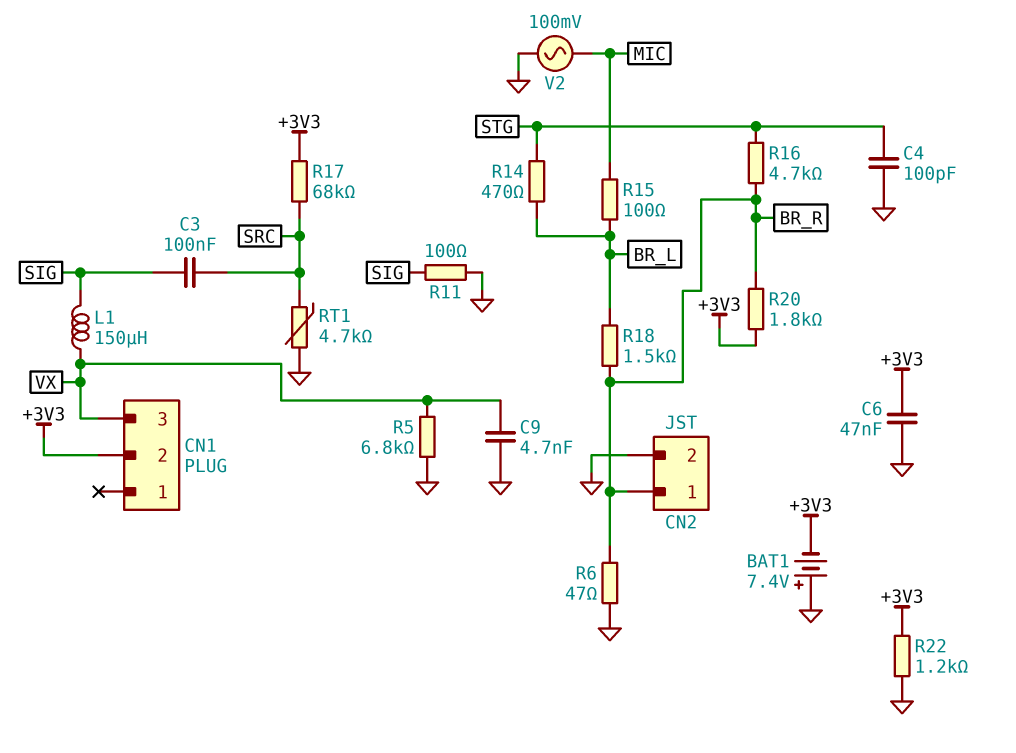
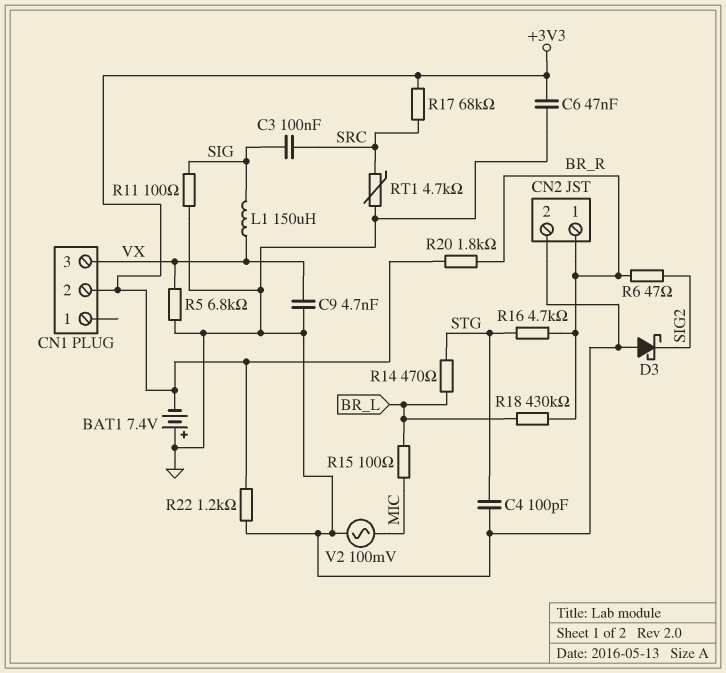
D3: none -> schottky (A GND, K SIG2)
R6: 47 (BR_R, GND) -> 47 (BR_R, SIG2)
R18: 1.5k (BR_L, BR_R) -> 430k (BR_L, BR_R)

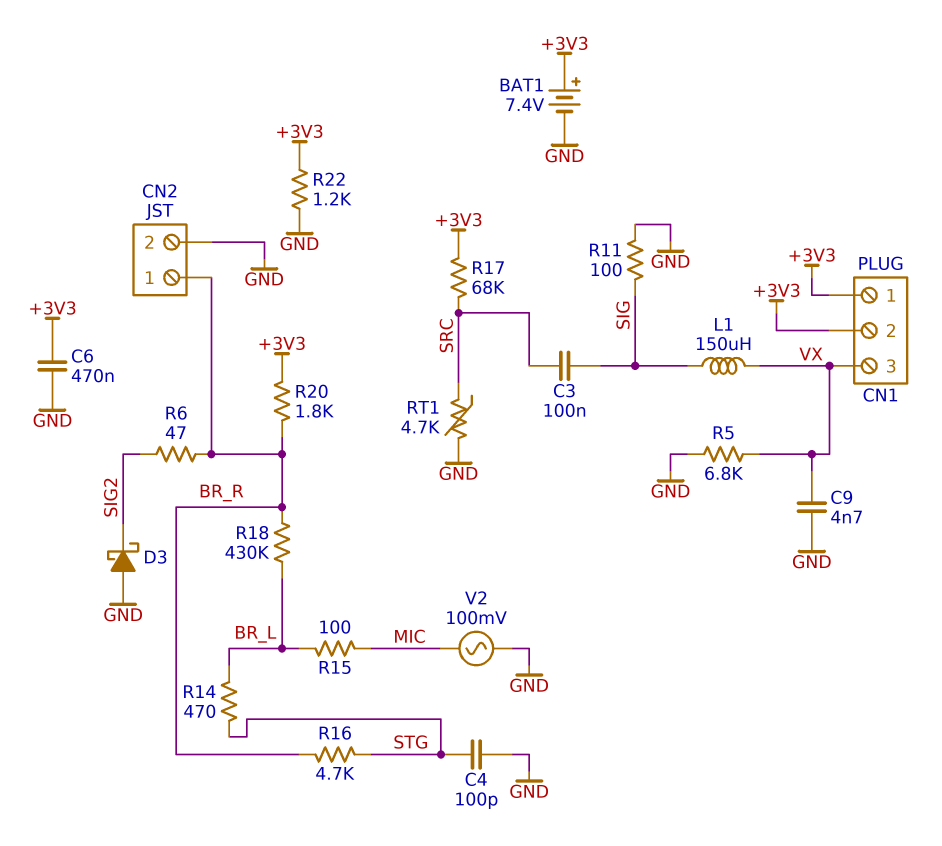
BAT1: 7.4V (plus GND, minus +3V3) -> 7.4V (plus +3V3, minus GND)
C6: 47nF (+3V3, GND) -> 470nF (+3V3, GND)
CN1 pin 1: none -> +3V3

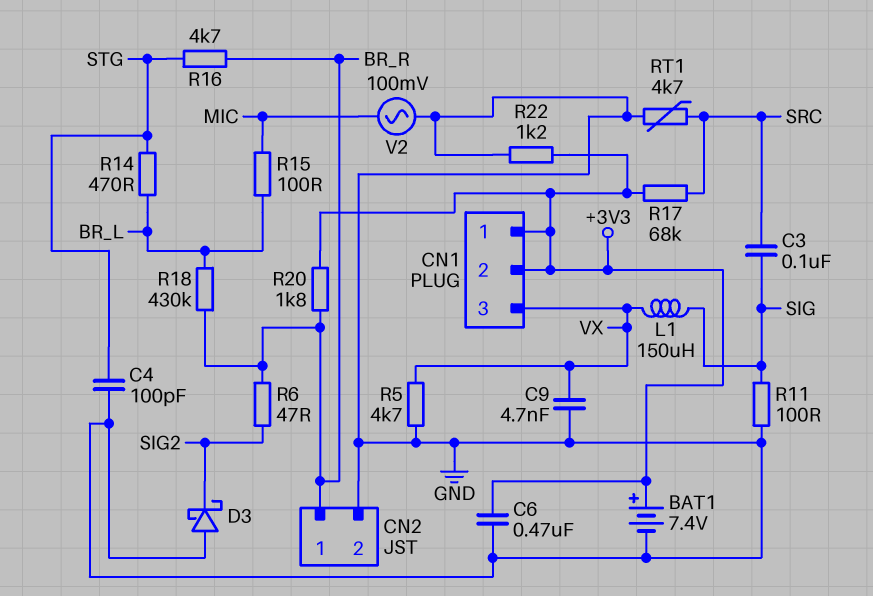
R5: 6.8k (GND, VX) -> 4.7k (GND, VX)

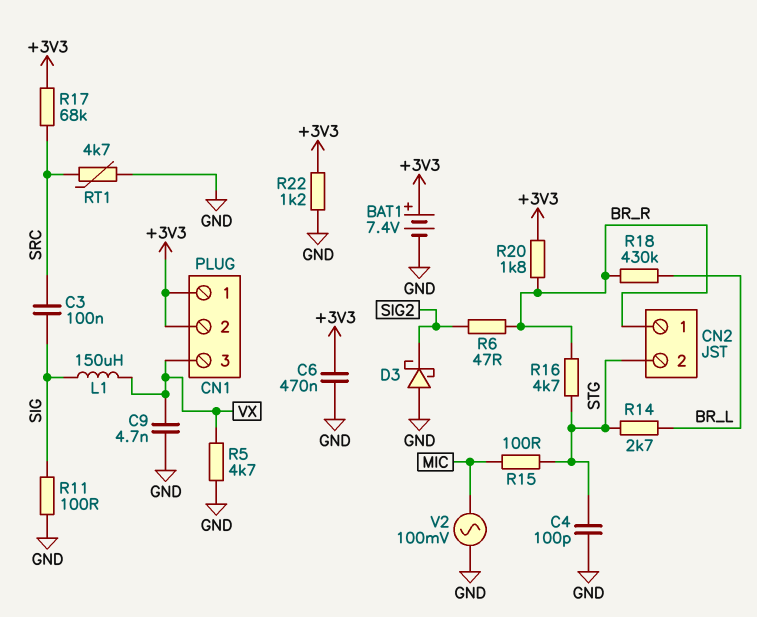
CN2 pin 2: GND -> STG
R14: 470 (BR_L, STG) -> 2.7k (BR_L, STG)
R15: 100 (BR_L, MIC) -> 100 (MIC, STG)

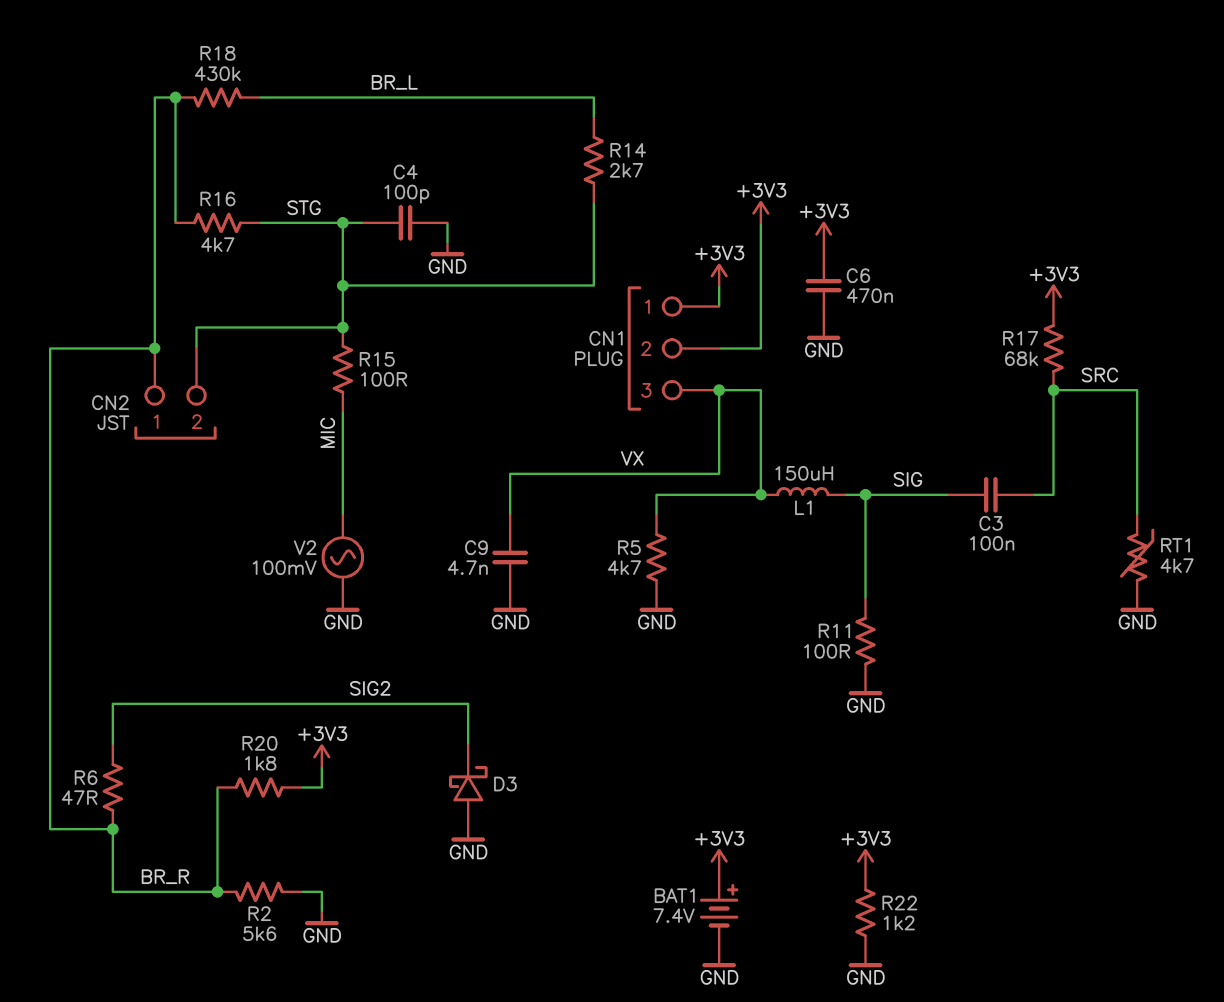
R2: none -> 5.6k (BR_R, GND)

